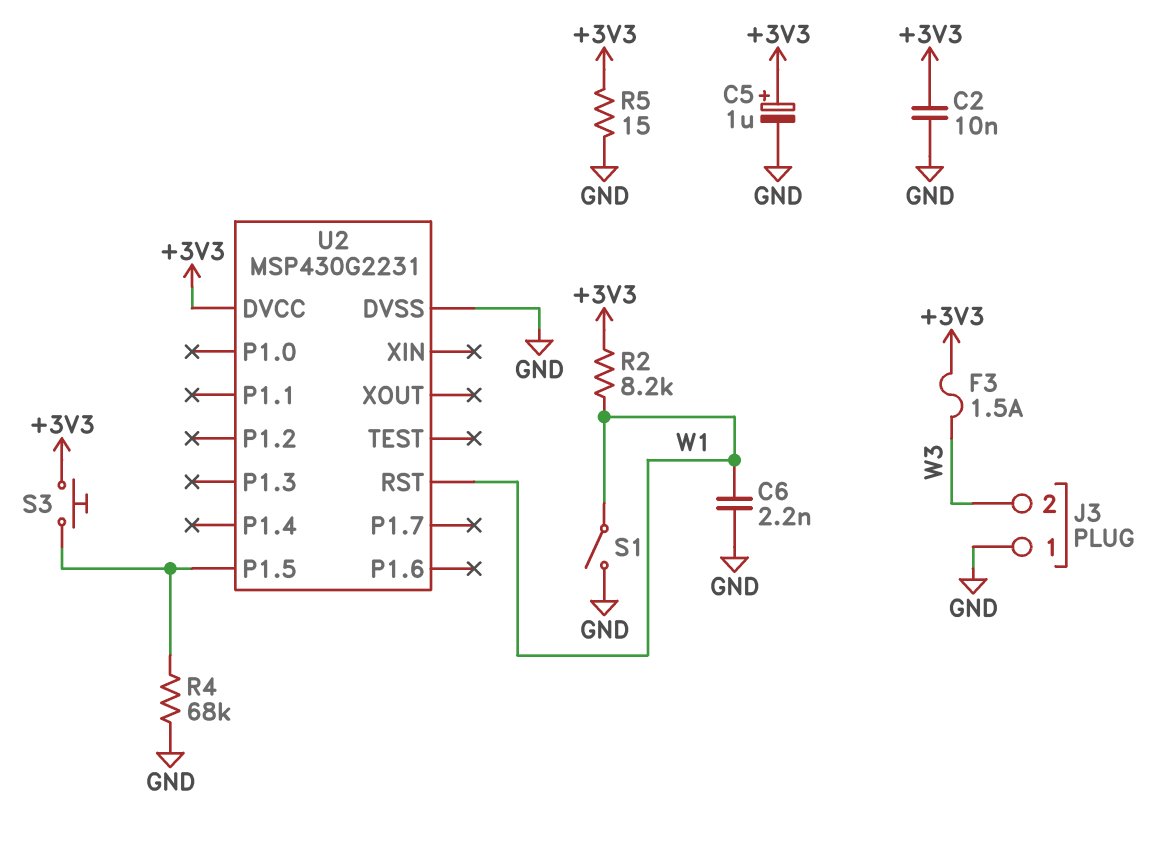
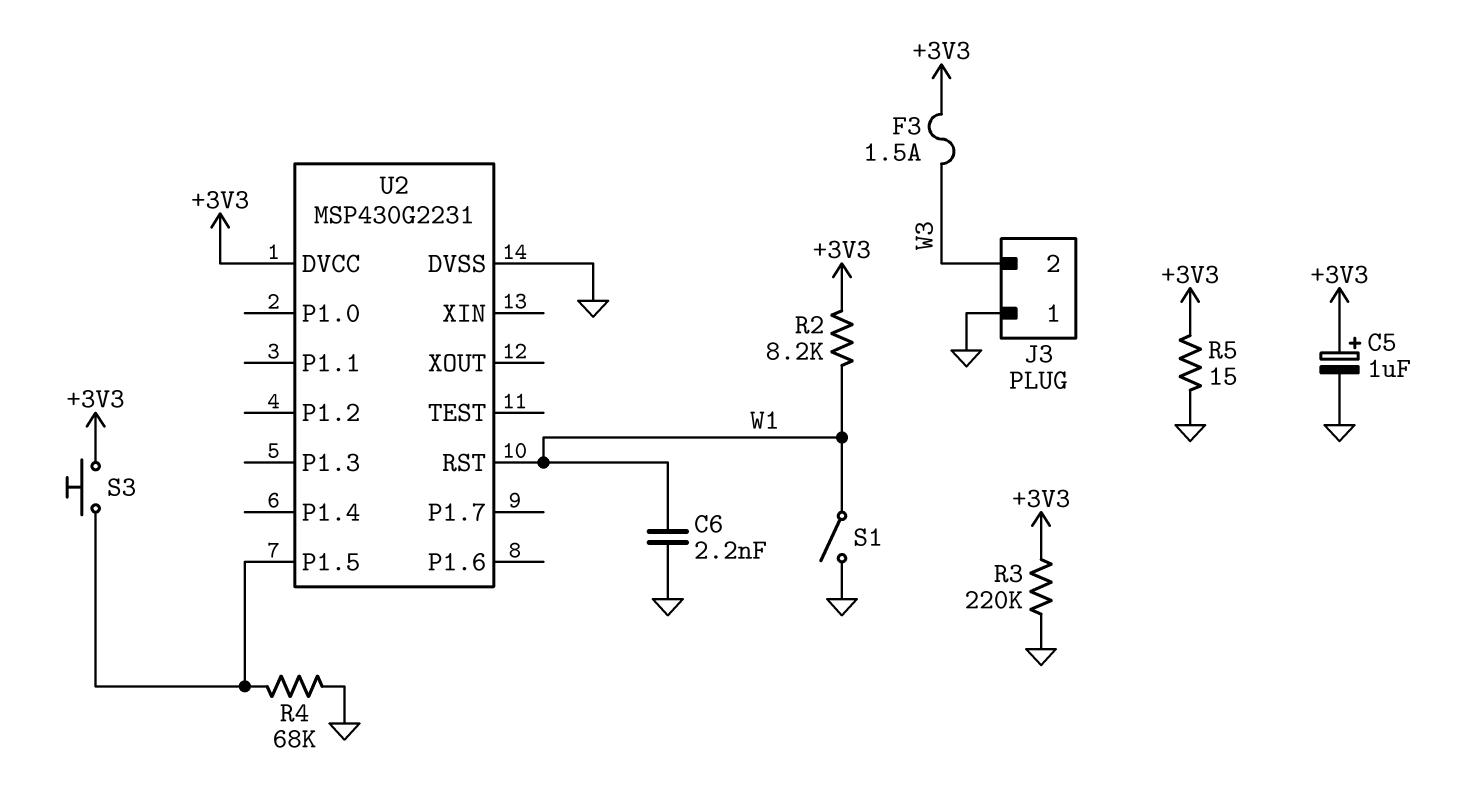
C2: 10nF (+3V3, GND) -> none
R3: none -> 220k (+3V3, GND)

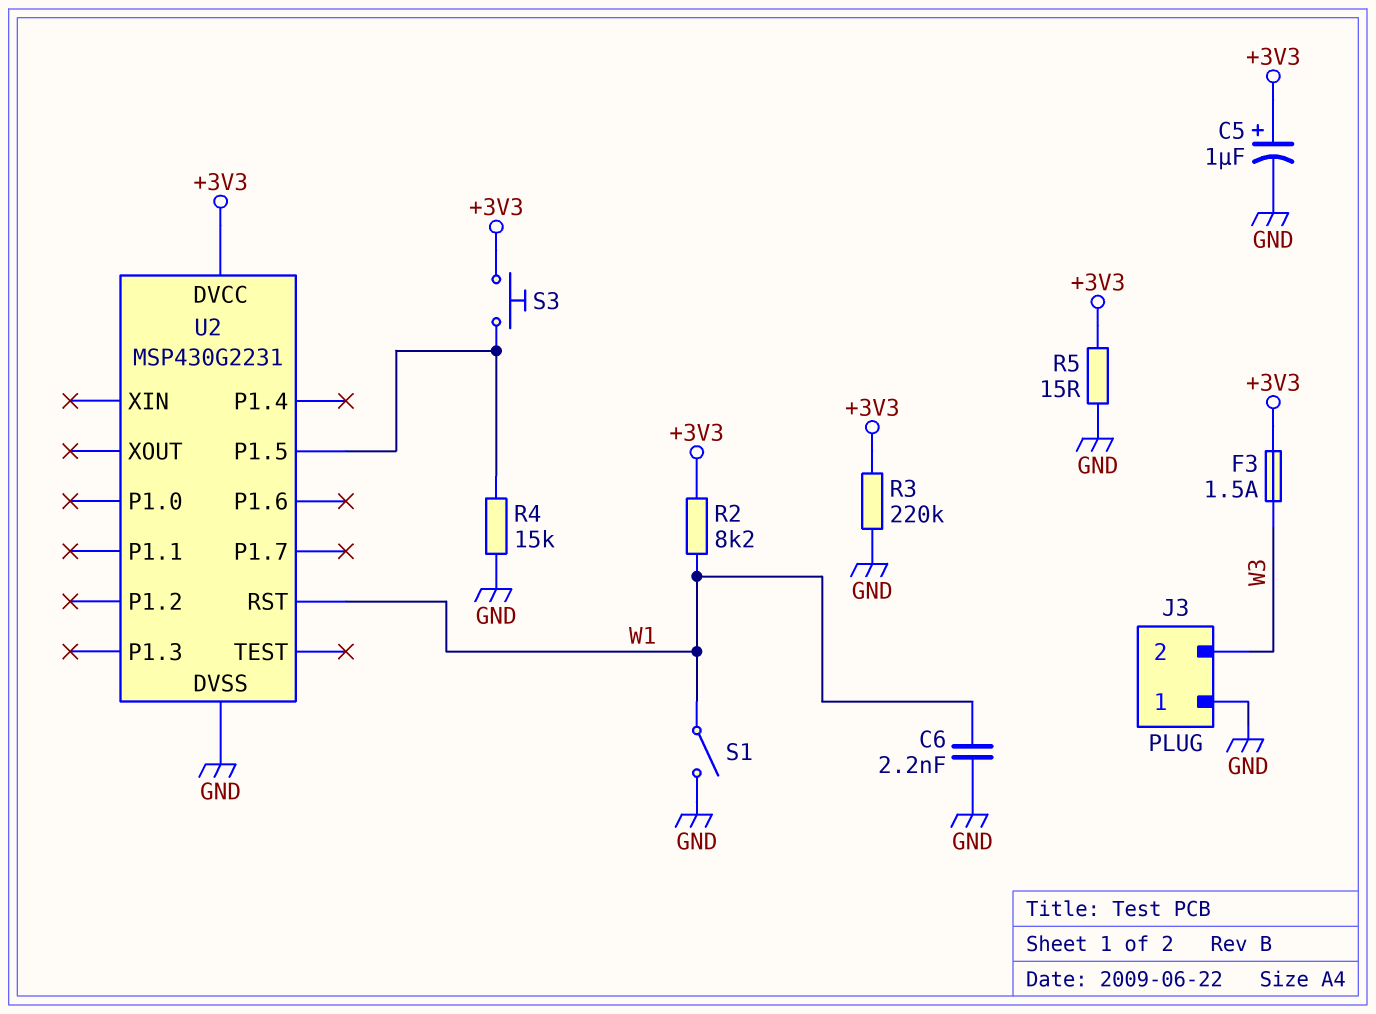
R4: 68k (GND, U2/P1.5) -> 15k (GND, U2/P1.5)

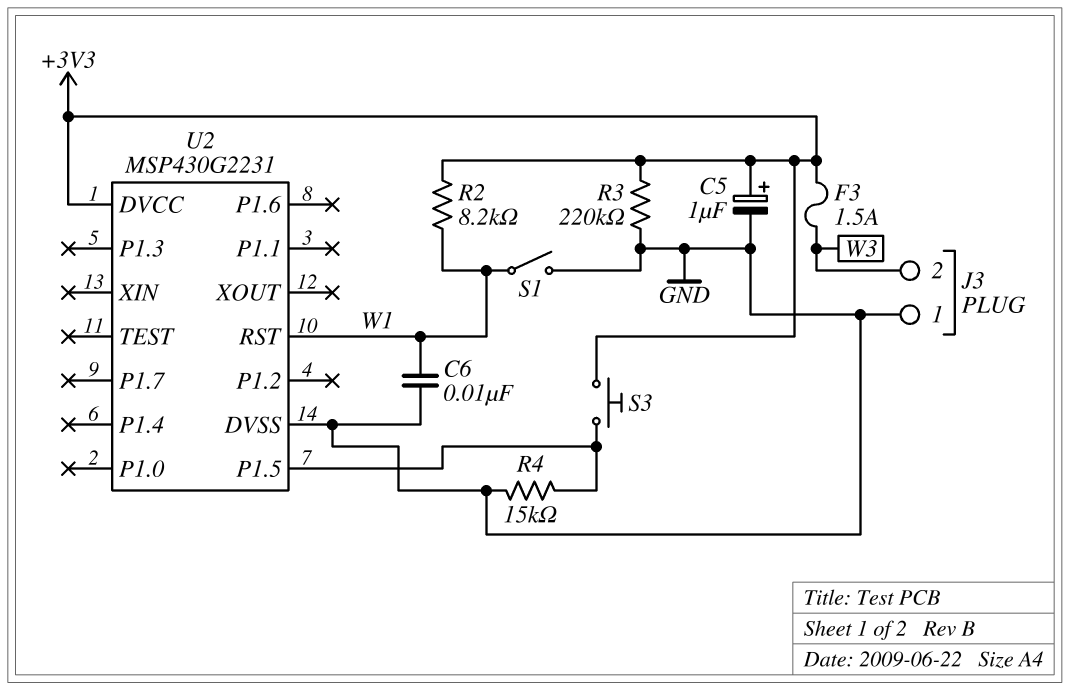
C6: 2.2nF (GND, W1) -> 10nF (GND, W1)
R5: 15 (+3V3, GND) -> none

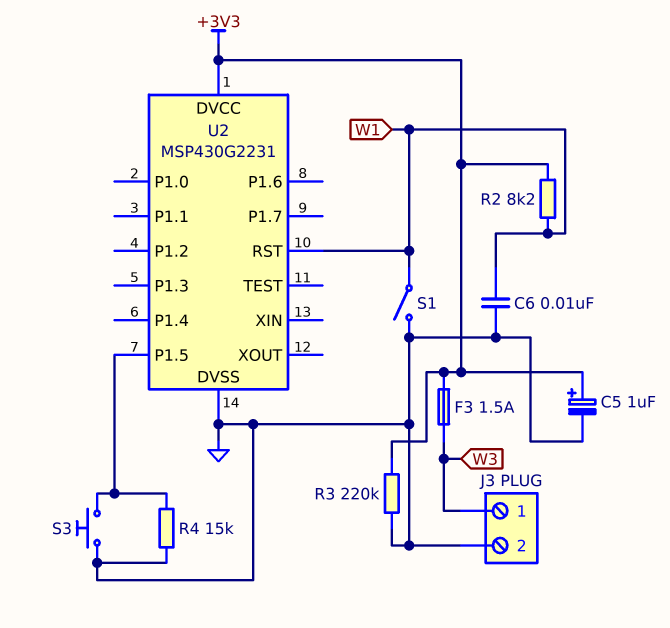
J3 pin 1: GND -> W3
J3 pin 2: W3 -> GND
S3: button (+3V3, U2/P1.5) -> button (GND, U2/P1.5)

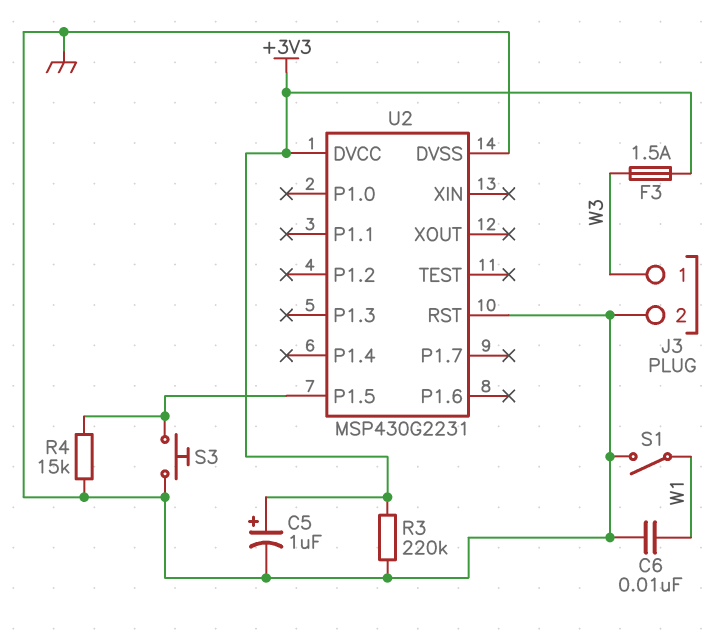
R2: 8.2k (+3V3, W1) -> none
U2 pin RST: W1 -> GND

